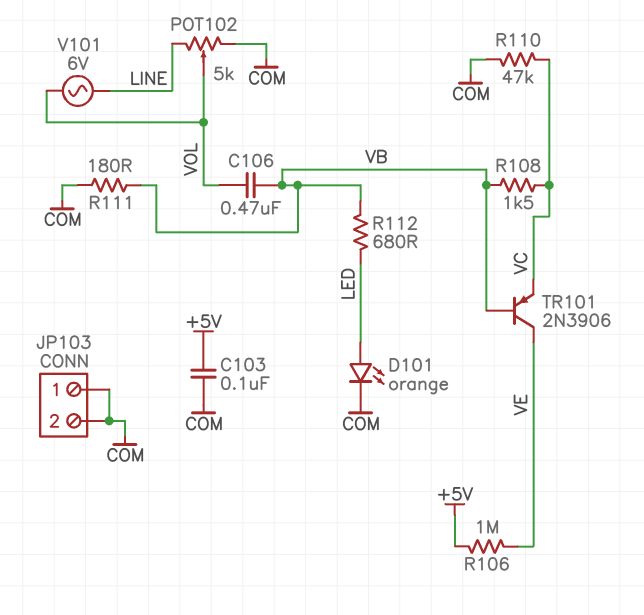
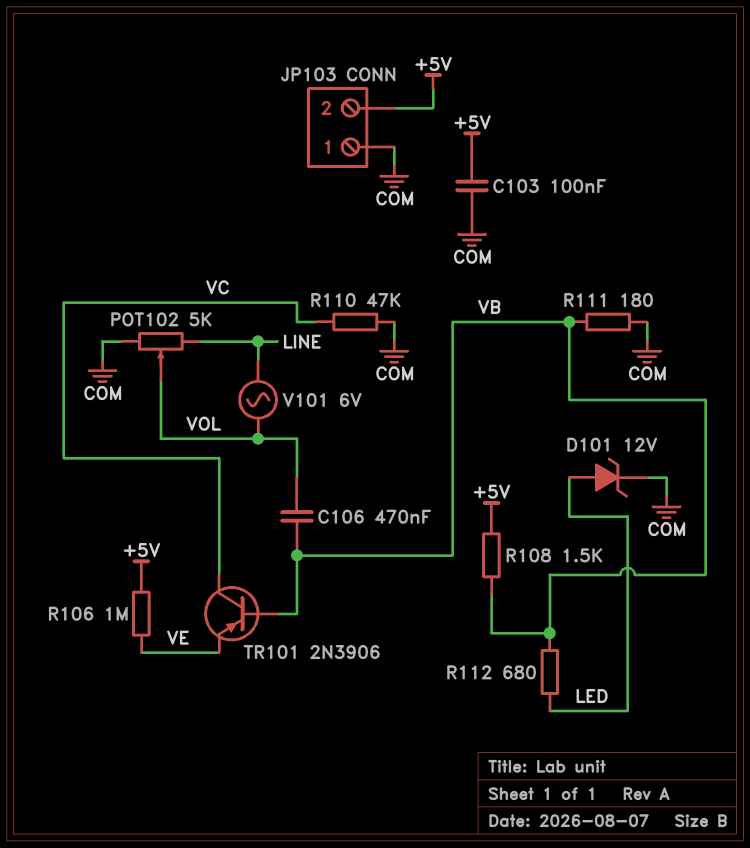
D101: LED orange (A LED, K COM) -> zener 12V (A LED, K COM)
JP103 pin 2: COM -> +5V
R108: 1.5k (VB, VC) -> 1.5k (+5V, VB)
TR101: PNP 2N3906 (B VB, C VE, E VC) -> PNP 2N3906 (B VB, C VC, E VE)

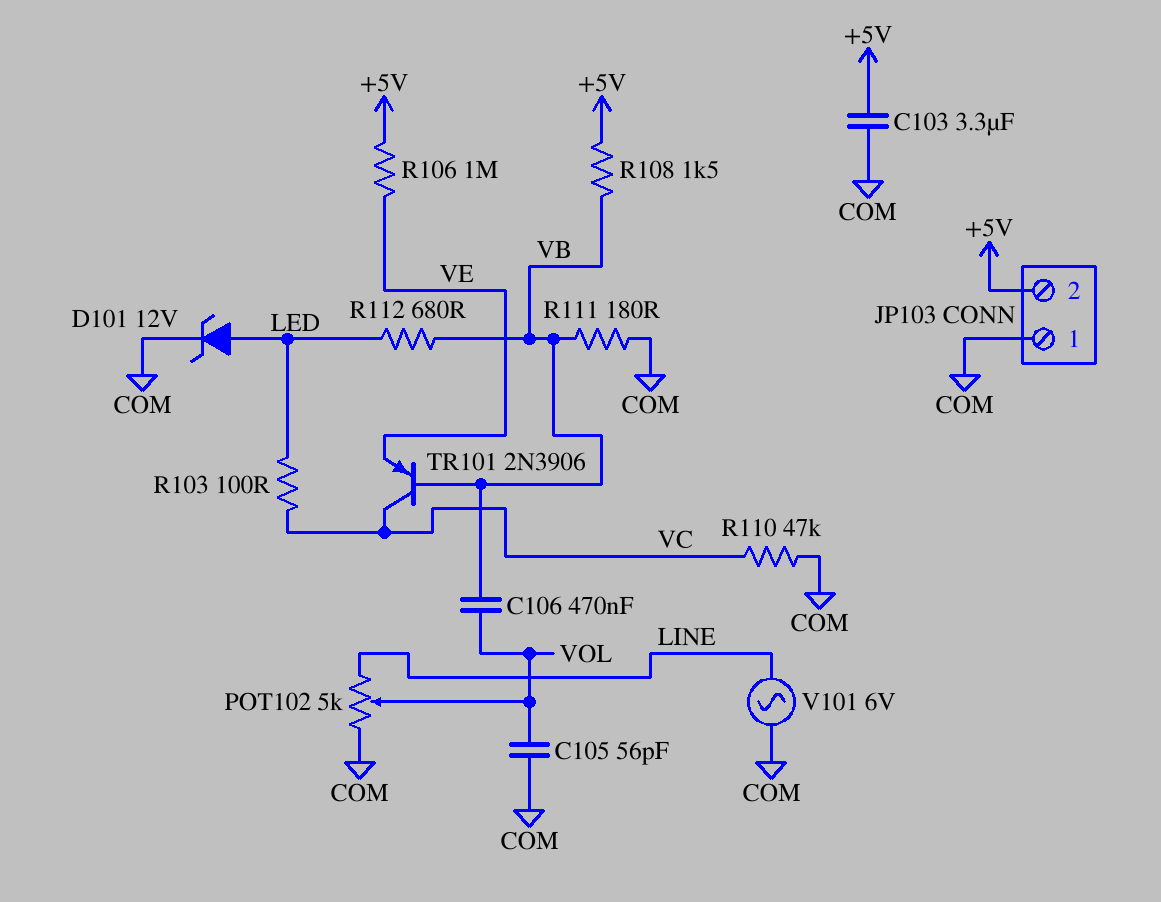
C103: 100nF (+5V, COM) -> 3.3uF (+5V, COM)
C105: none -> 56pF (COM, VOL)
R103: none -> 100 (LED, VC)
V101: AC 6V (LINE, VOL) -> AC 6V (COM, LINE)

